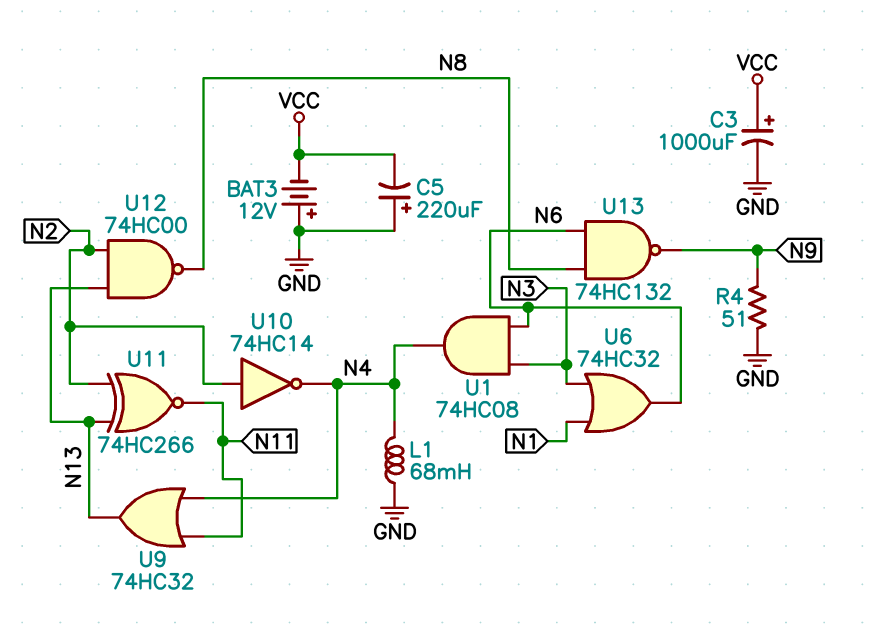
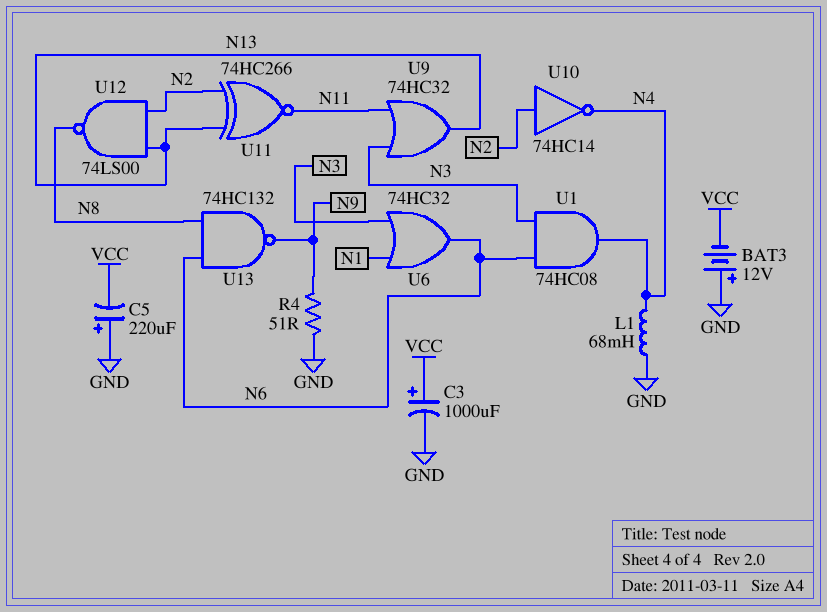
U9: OR 74HC32 (in N4, in N11, out N13) -> OR 74HC32 (in N3, in N11, out N13)
U12: NAND 74HC00 (in N2, in N13, out N8) -> NAND 74LS00 (in N2, in N13, out N8)

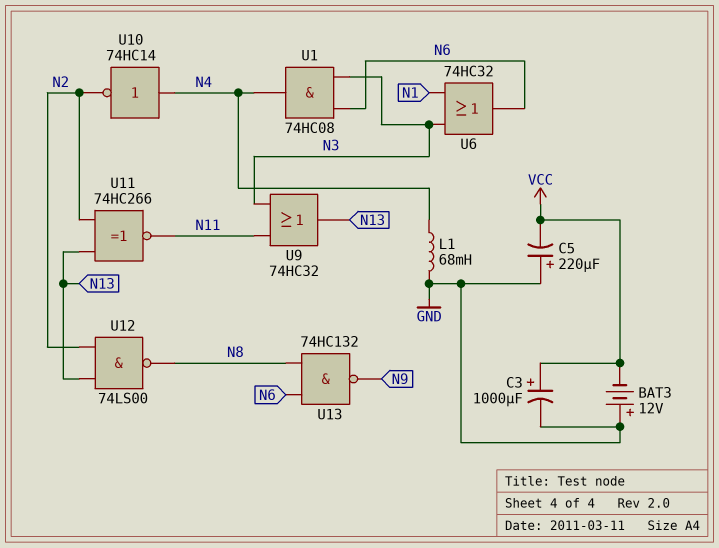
R4: 51 (GND, N9) -> none
U10: NOT 74HC14 (in N2, out N4) -> NOT 74HC14 (in N4, out N2)

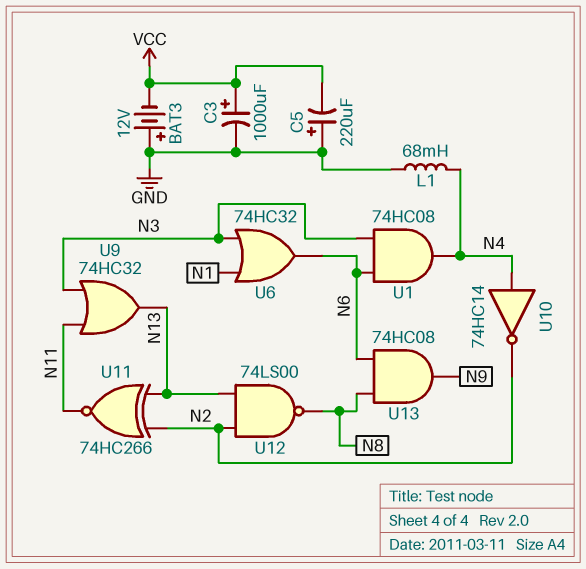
U13: NAND 74HC132 (in N6, in N8, out N9) -> AND 74HC08 (in N6, in N8, out N9)

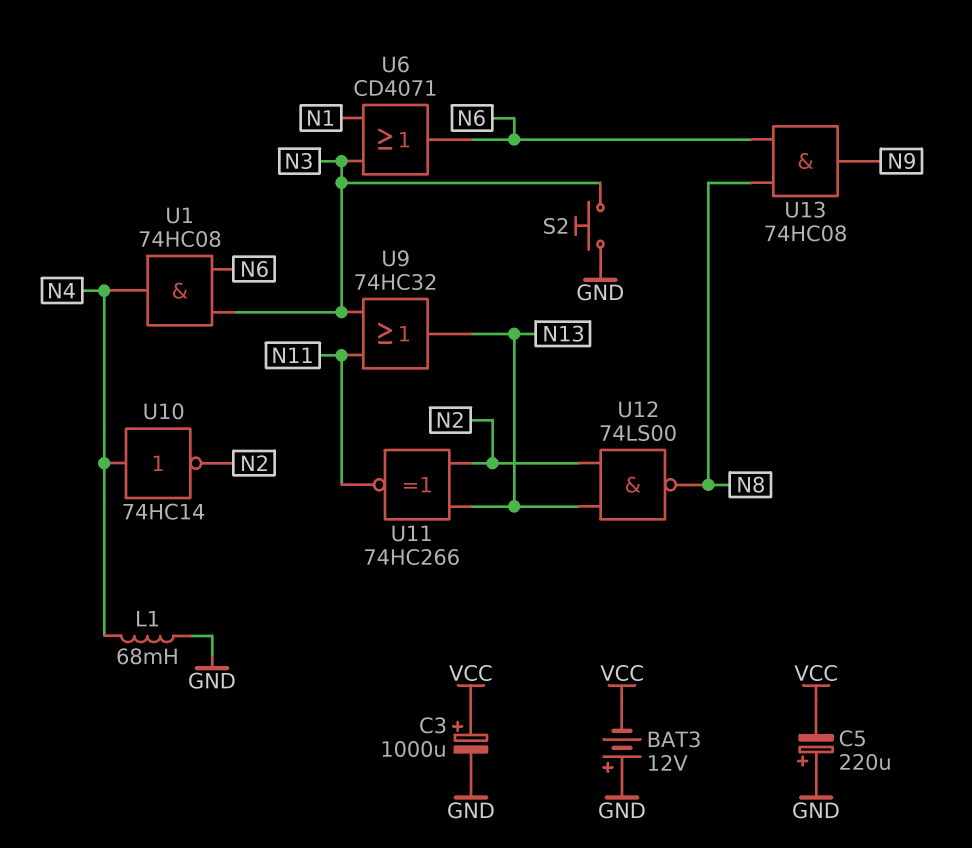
S2: none -> button (GND, N3)
U6: OR 74HC32 (in N1, in N3, out N6) -> OR CD4071 (in N1, in N3, out N6)

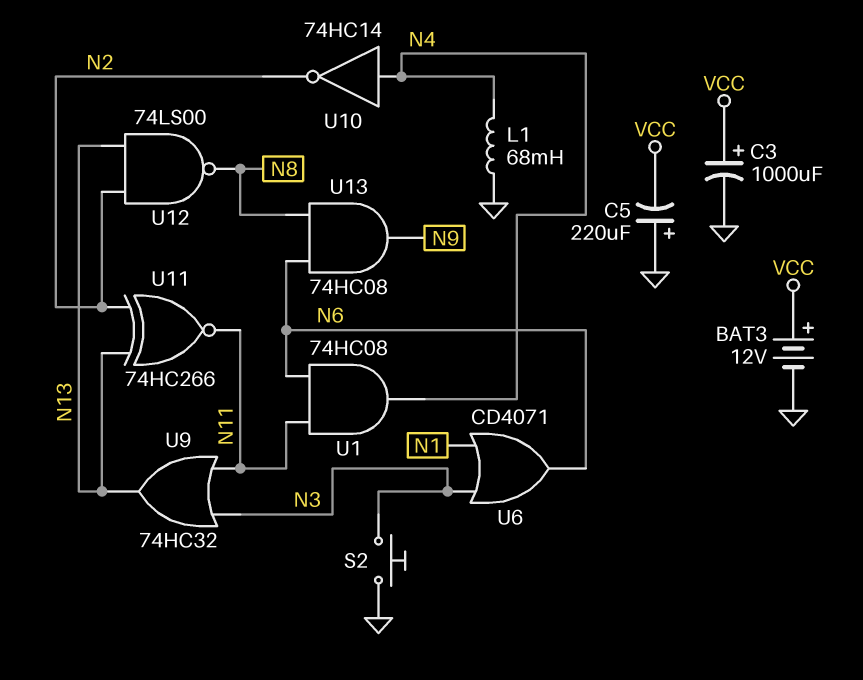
BAT3: 12V (plus GND, minus VCC) -> 12V (plus VCC, minus GND)
U1: AND 74HC08 (in N3, in N6, out N4) -> AND 74HC08 (in N6, in N11, out N4)

